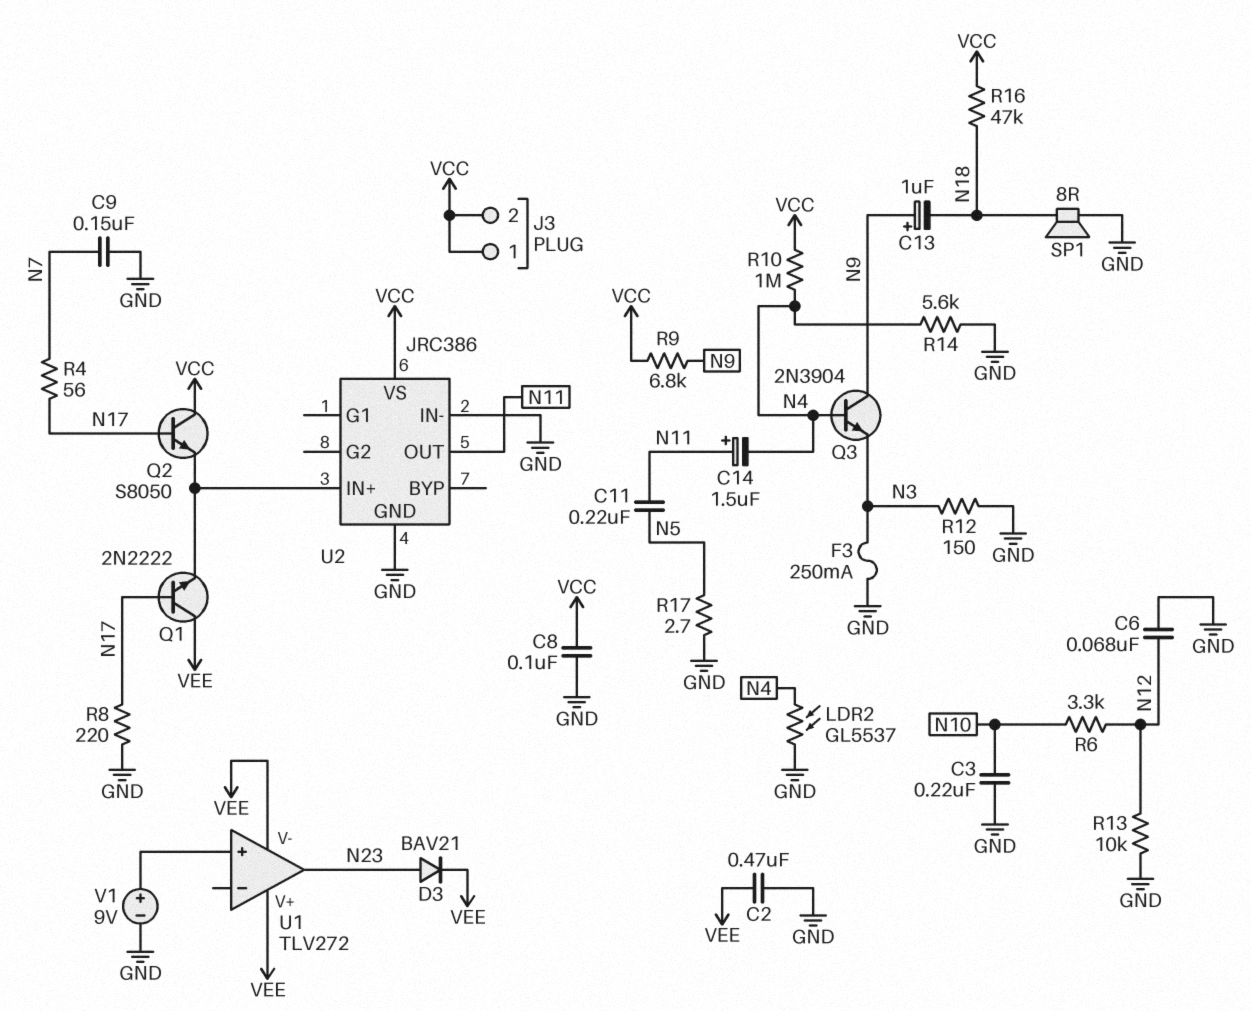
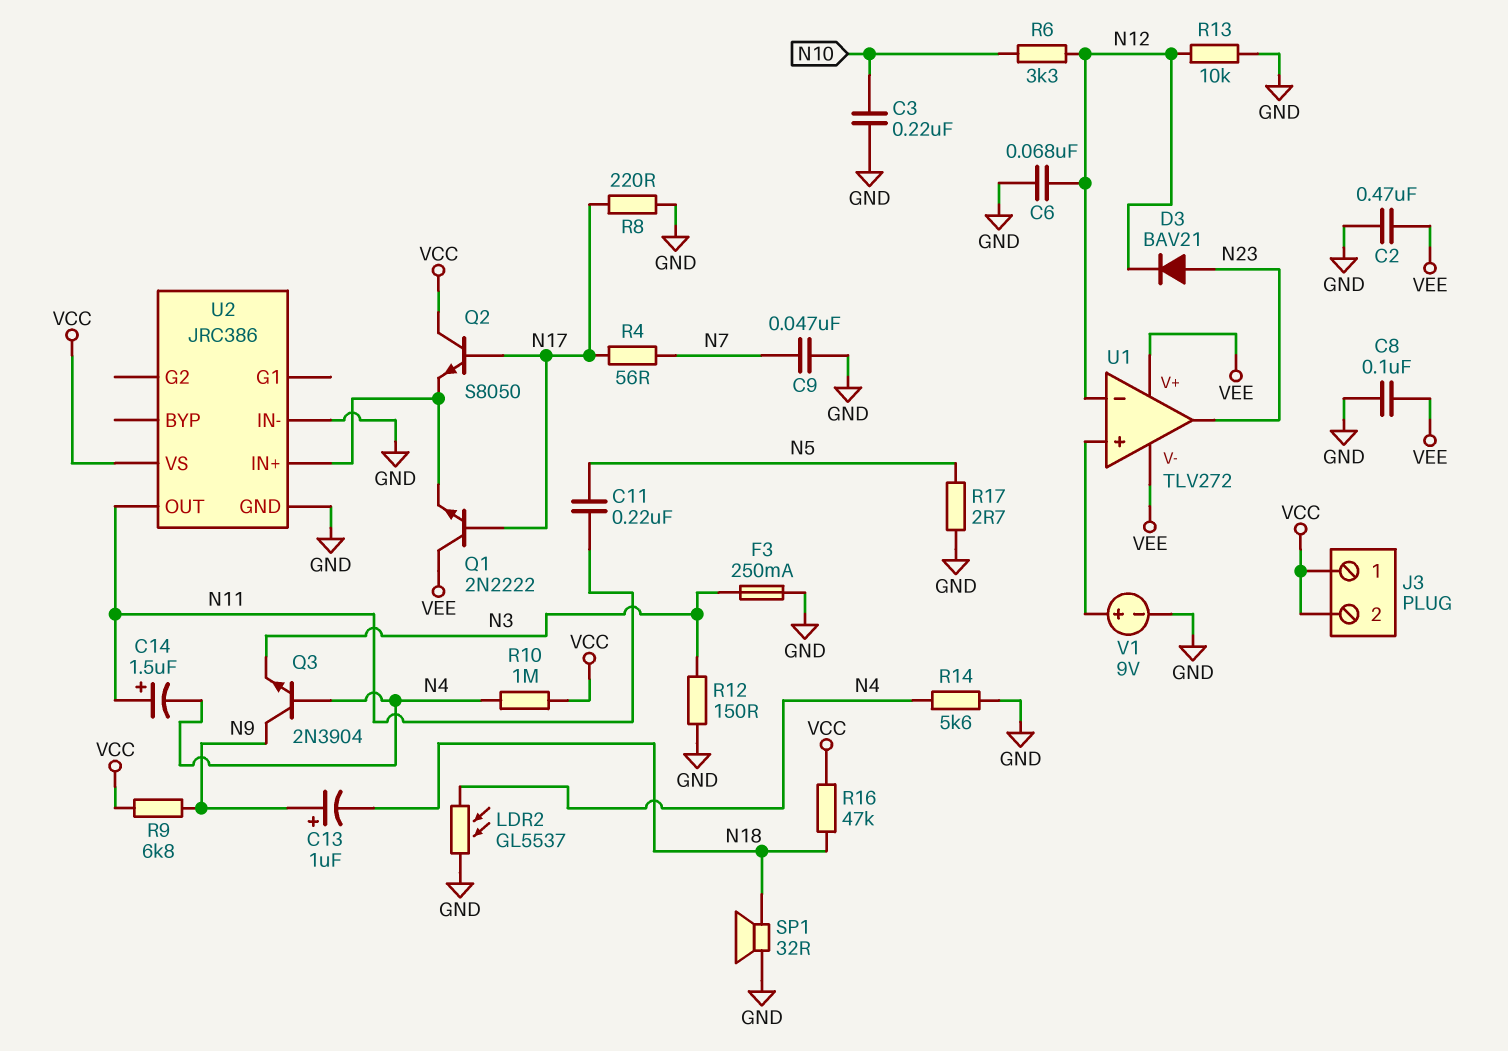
C8: 100nF (GND, VCC) -> 100nF (GND, VEE)
C9: 150nF (GND, N7) -> 47nF (GND, N7)
D3: diode BAV21 (A N23, K VEE) -> diode BAV21 (A N23, K N12)
SP1: speaker 8R (GND, N18) -> speaker 32R (GND, N18)
U1 pin in-: none -> N12

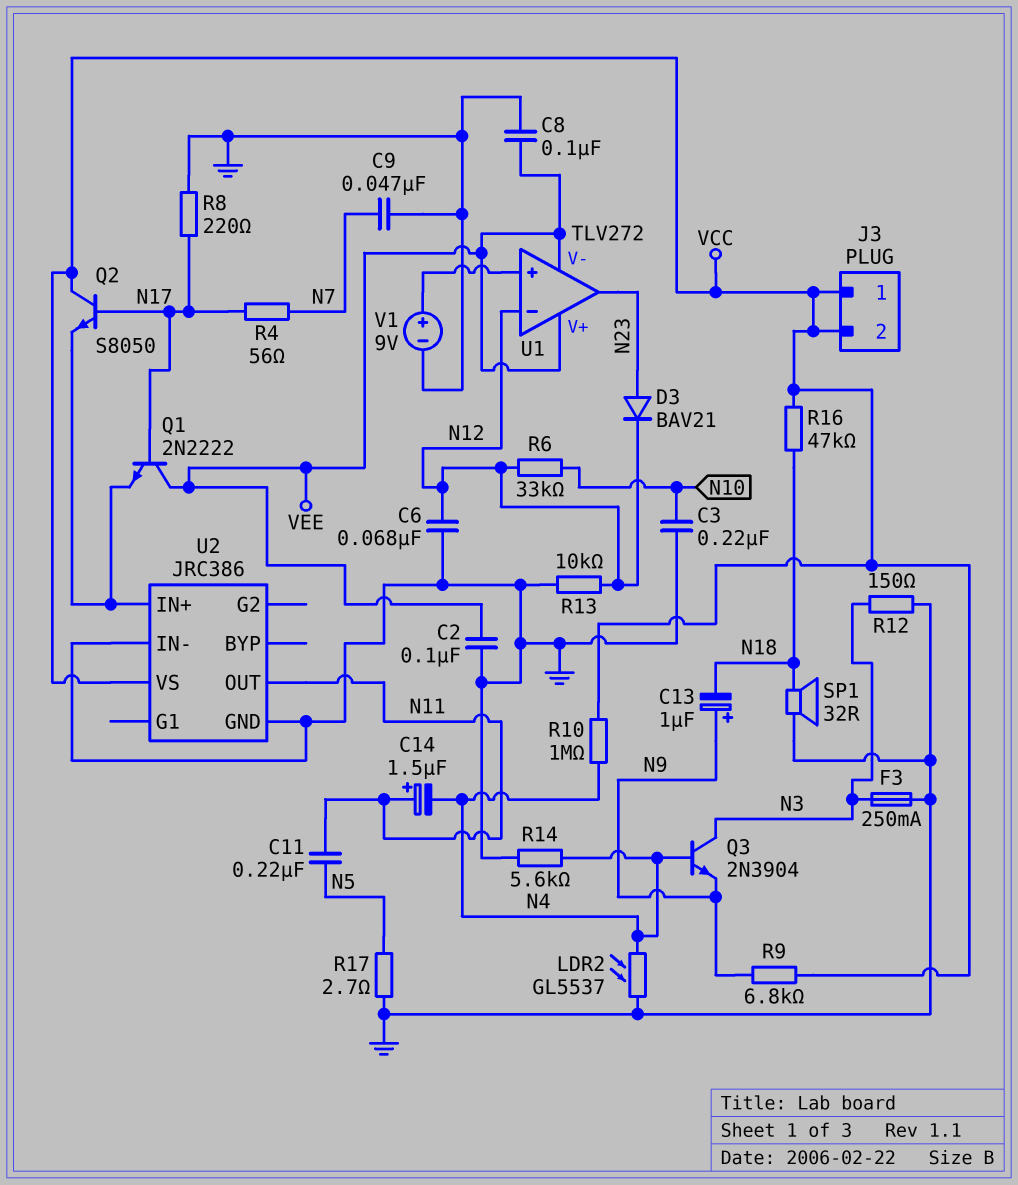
C2: 470nF (GND, VEE) -> 100nF (GND, VEE)
Q3: NPN 2N3904 (B N4, C N9, E N3) -> NPN 2N3904 (B N4, C N3, E N9)
R6: 3.3k (N10, N12) -> 33k (N10, N12)

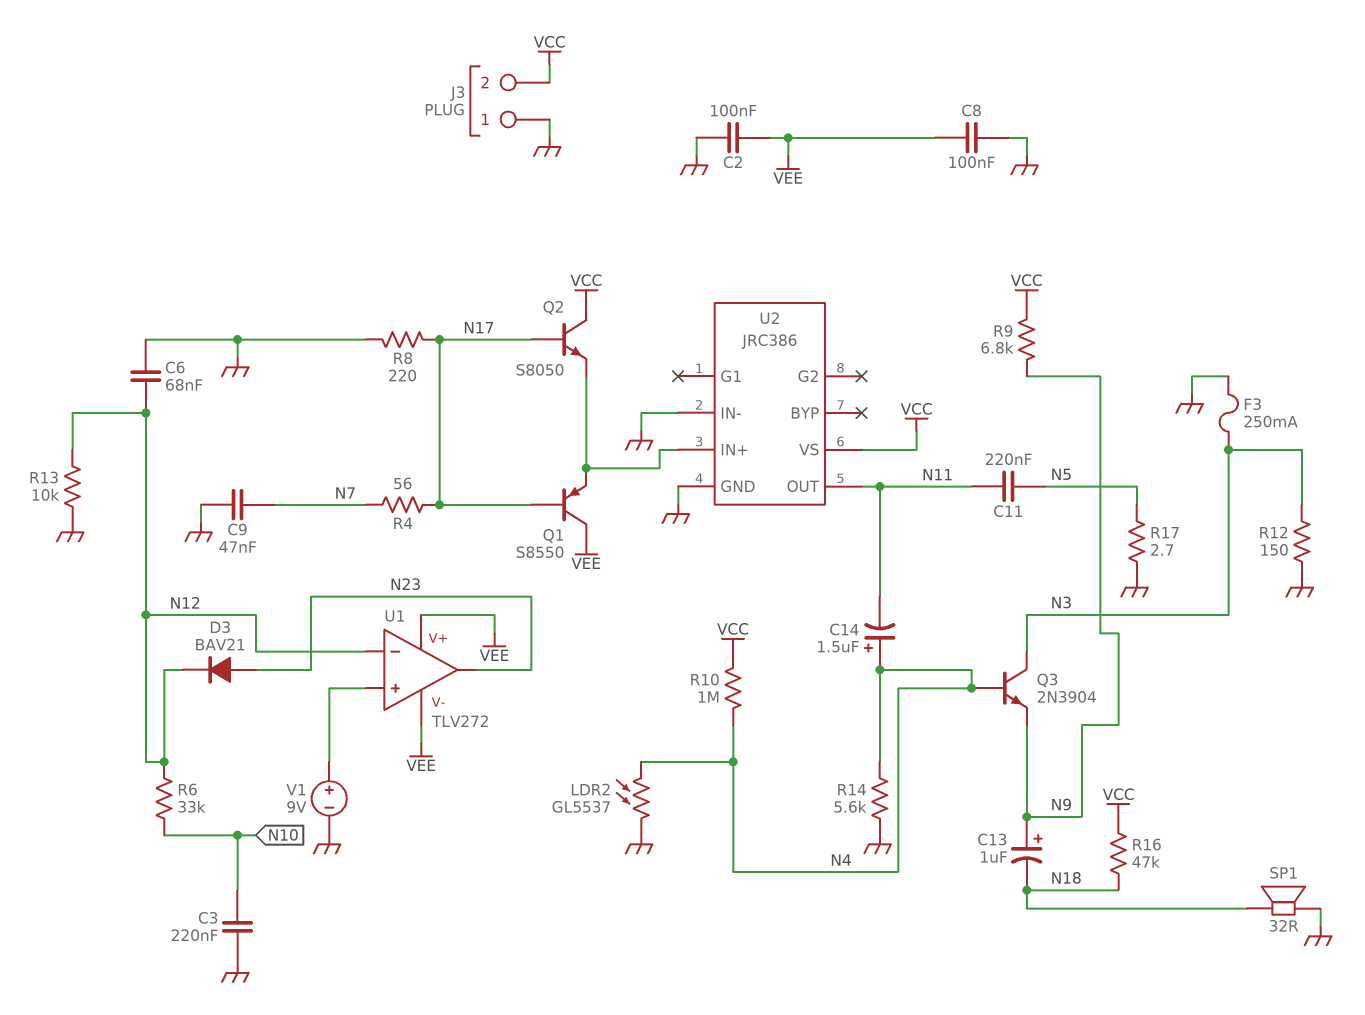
C14: 1.5uF (plus N11, minus N4) -> 1.5uF (plus N4, minus N11)
J3 pin 1: VCC -> GND
Q1: NPN 2N2222 (B N17, C VEE, E U2/IN+) -> PNP S8550 (B N17, C VEE, E U2/IN+)

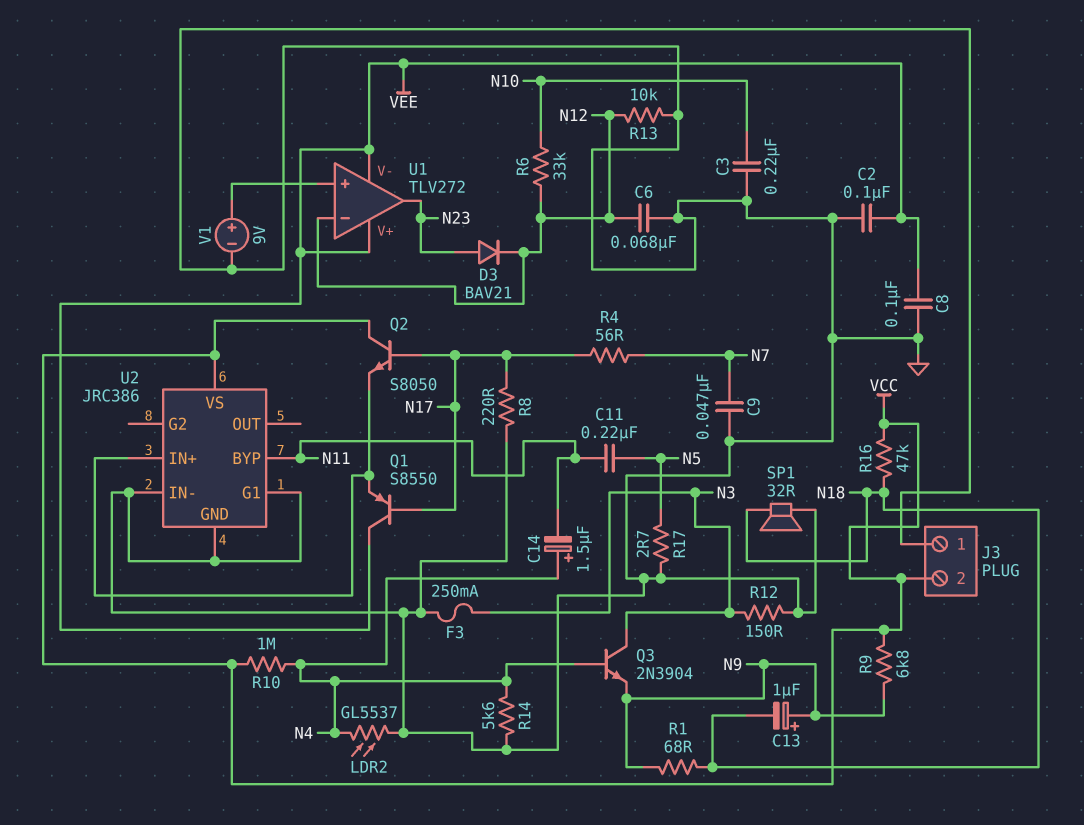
R1: none -> 68 (N9, N18)
U2 pin BYP: none -> N11
U2 pin G1: none -> GND
U2 pin OUT: N11 -> none

